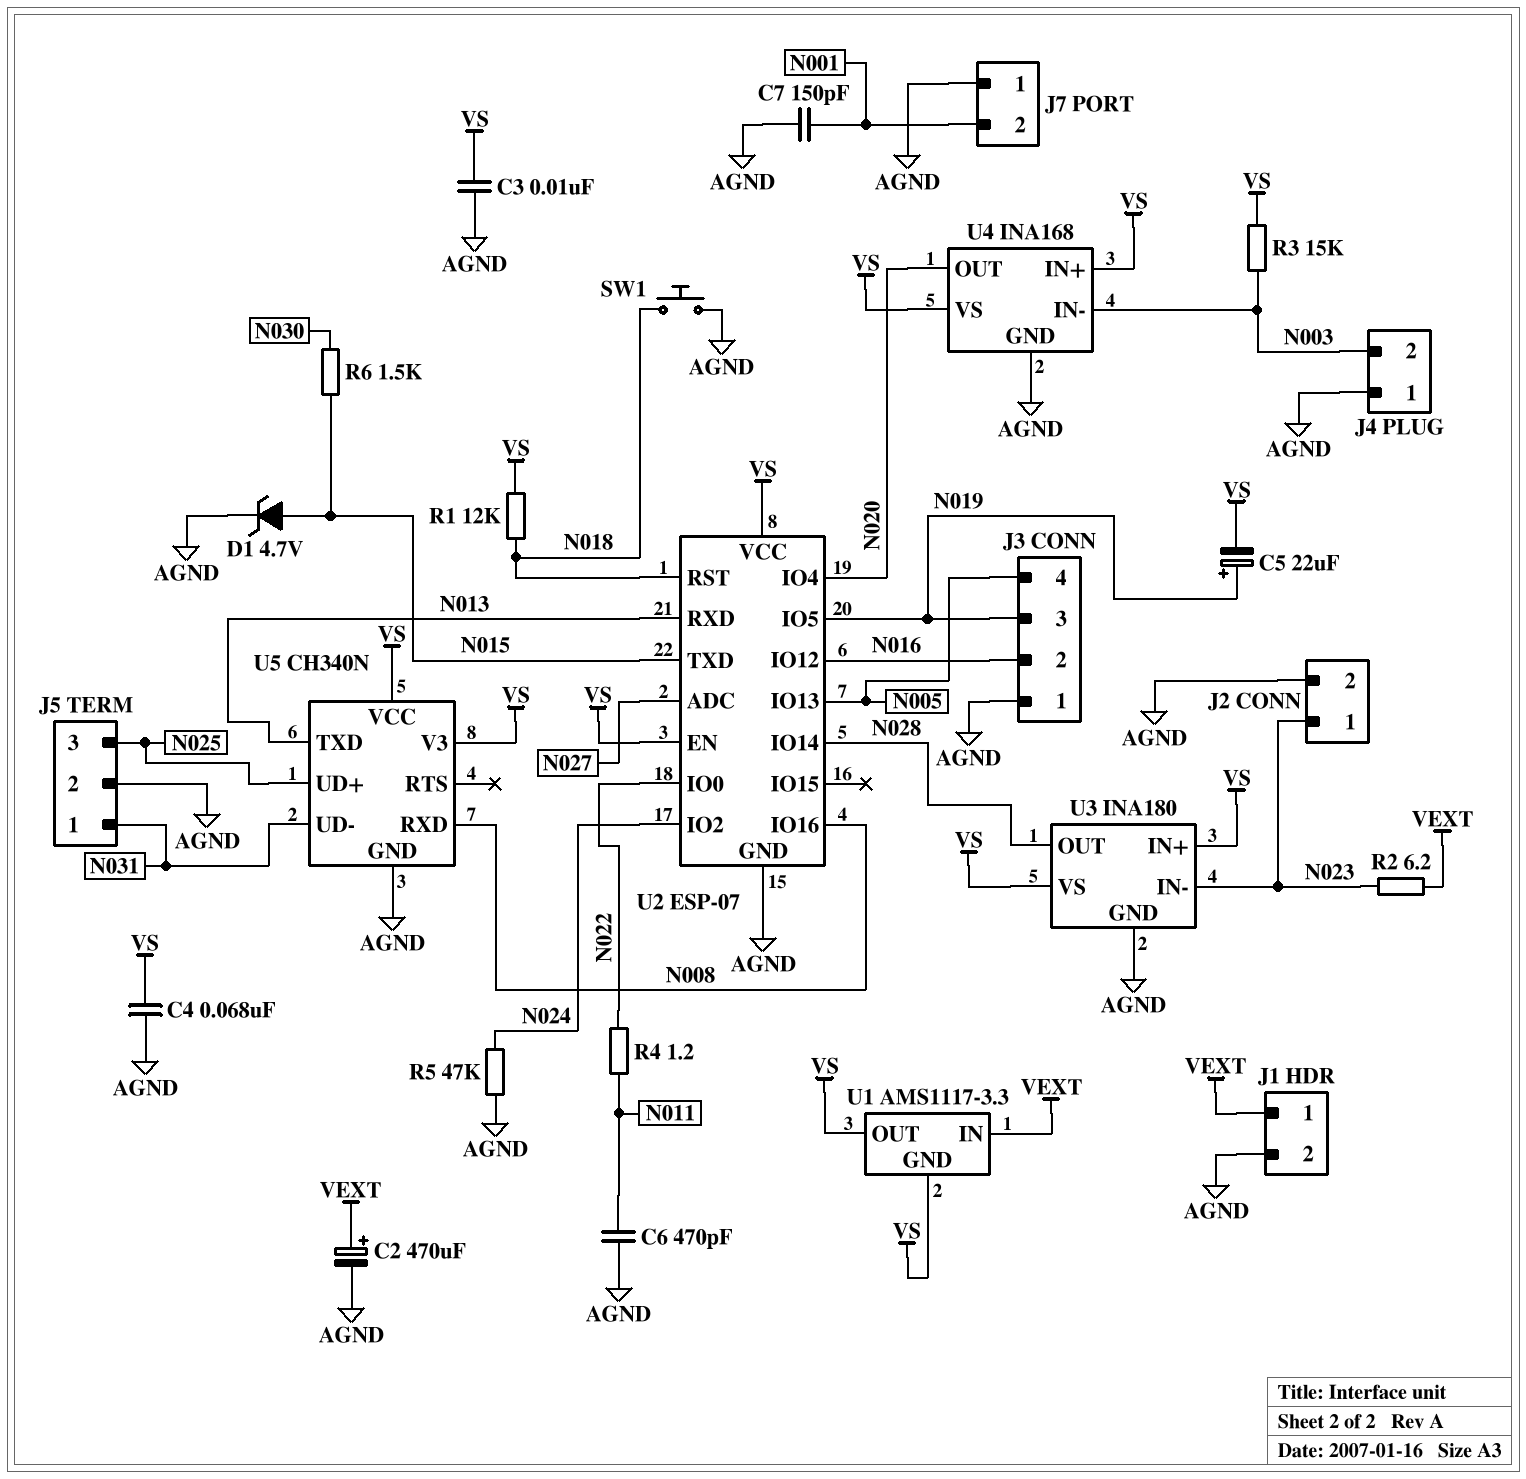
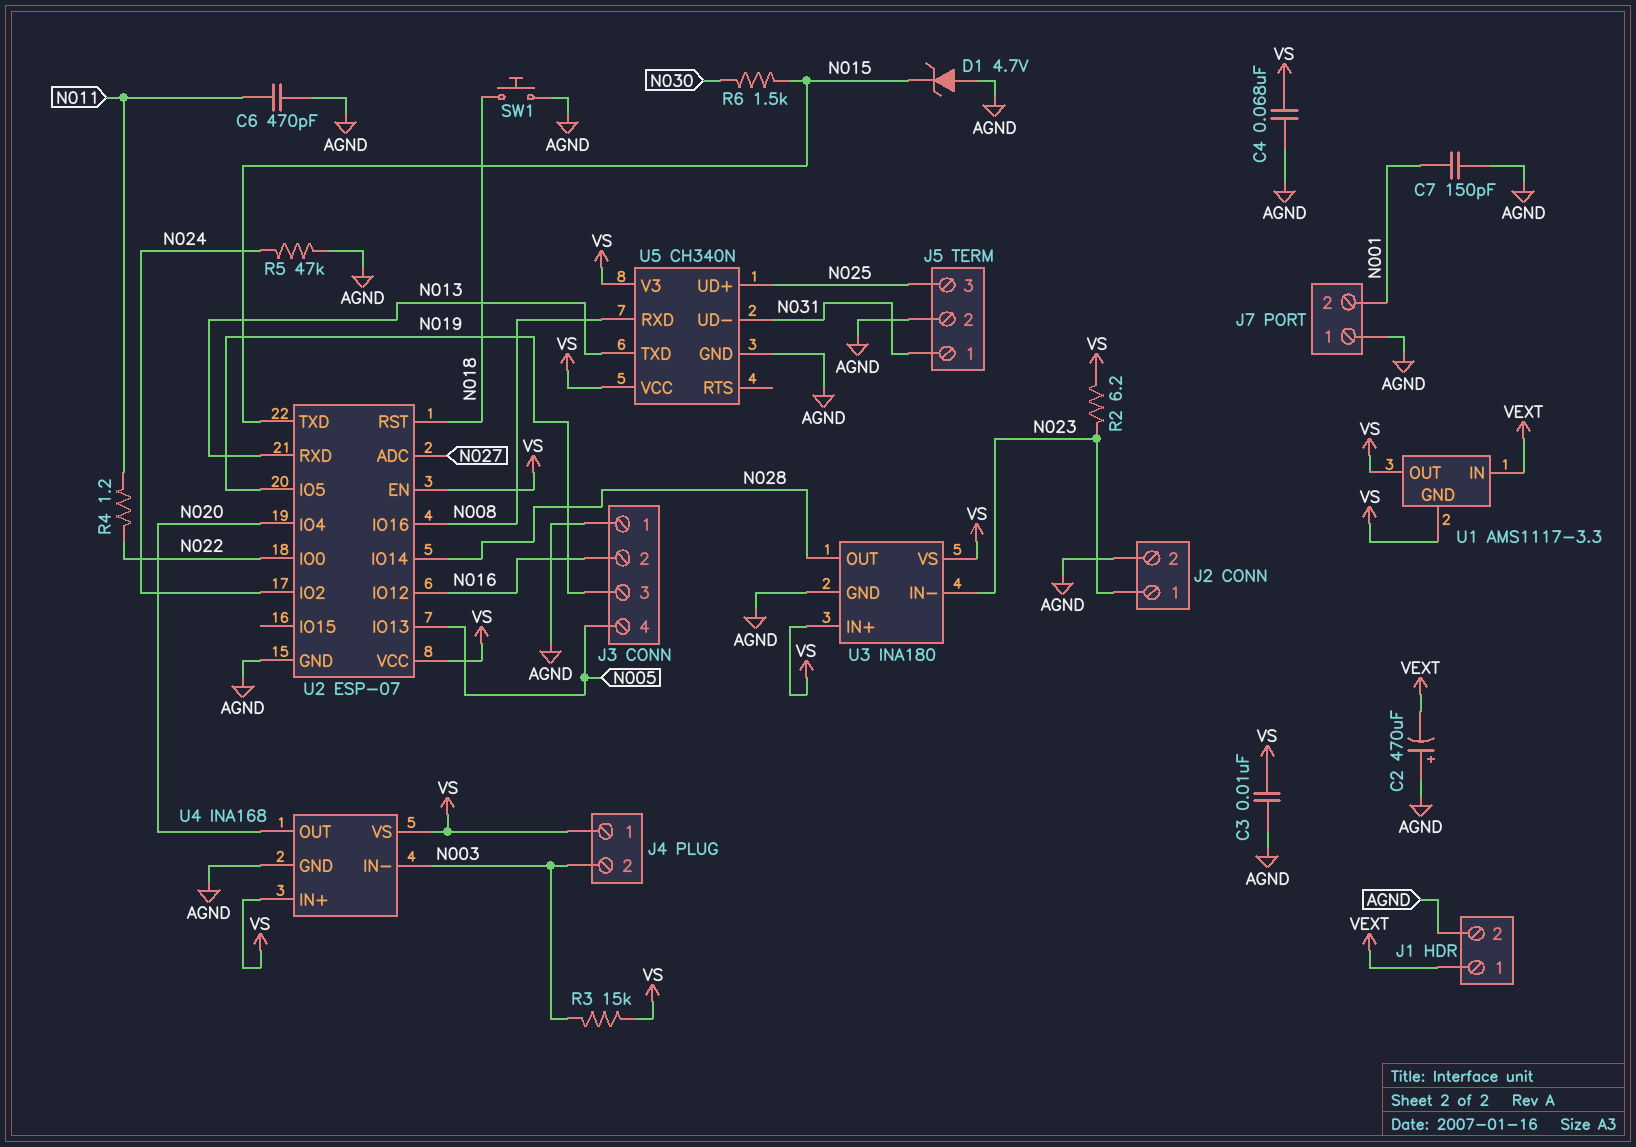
C2: 470uF (plus VEXT, minus AGND) -> 470uF (plus AGND, minus VEXT)
C5: 22uF (plus N019, minus VS) -> none
D1: zener 4.7V (A N015, K AGND) -> zener 4.7V (A AGND, K N015)
J4 pin 1: AGND -> VS
R1: 12k (N018, VS) -> none
R2: 6.2 (N023, VEXT) -> 6.2 (N023, VS)

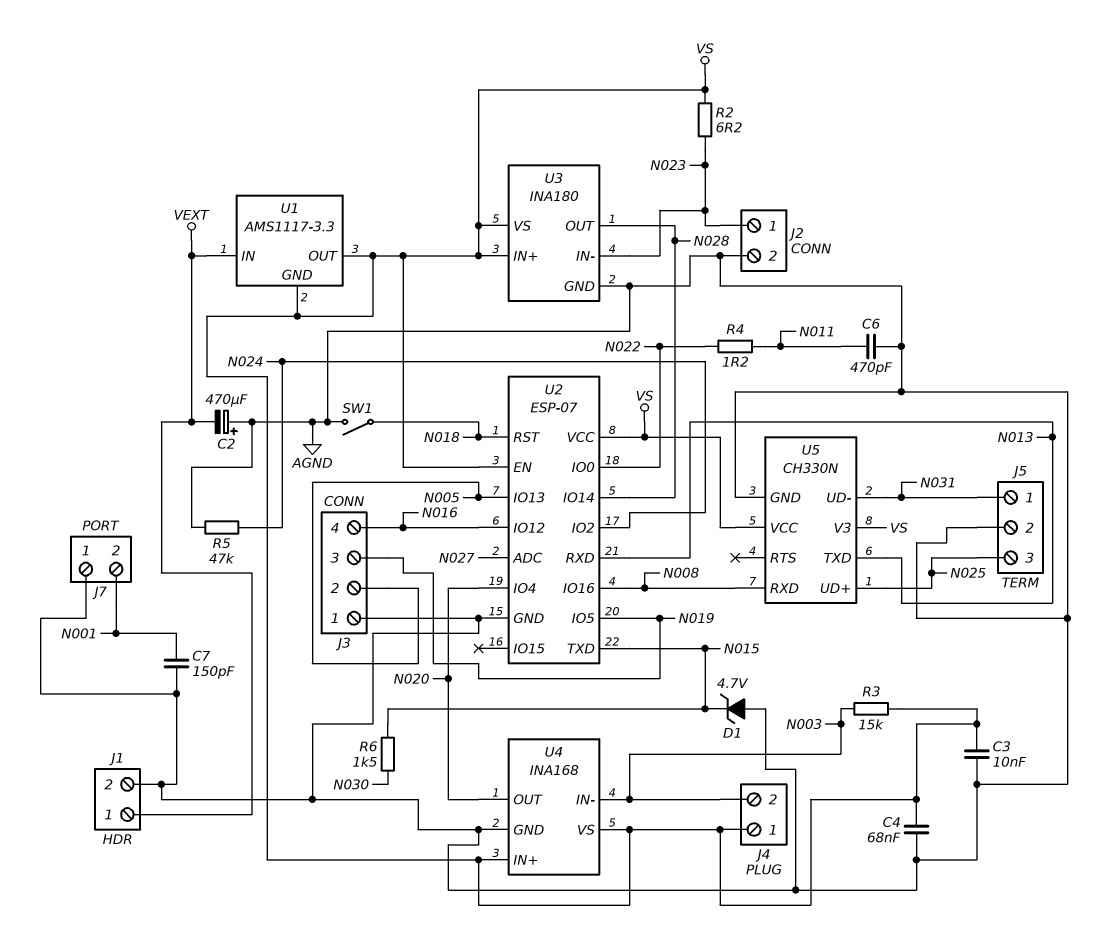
J3 pin 2: N016 -> N005
J3 pin 4: N005 -> N016
SW1: button (AGND, N018) -> switch (AGND, N018)
U5: CH340N -> CH330N

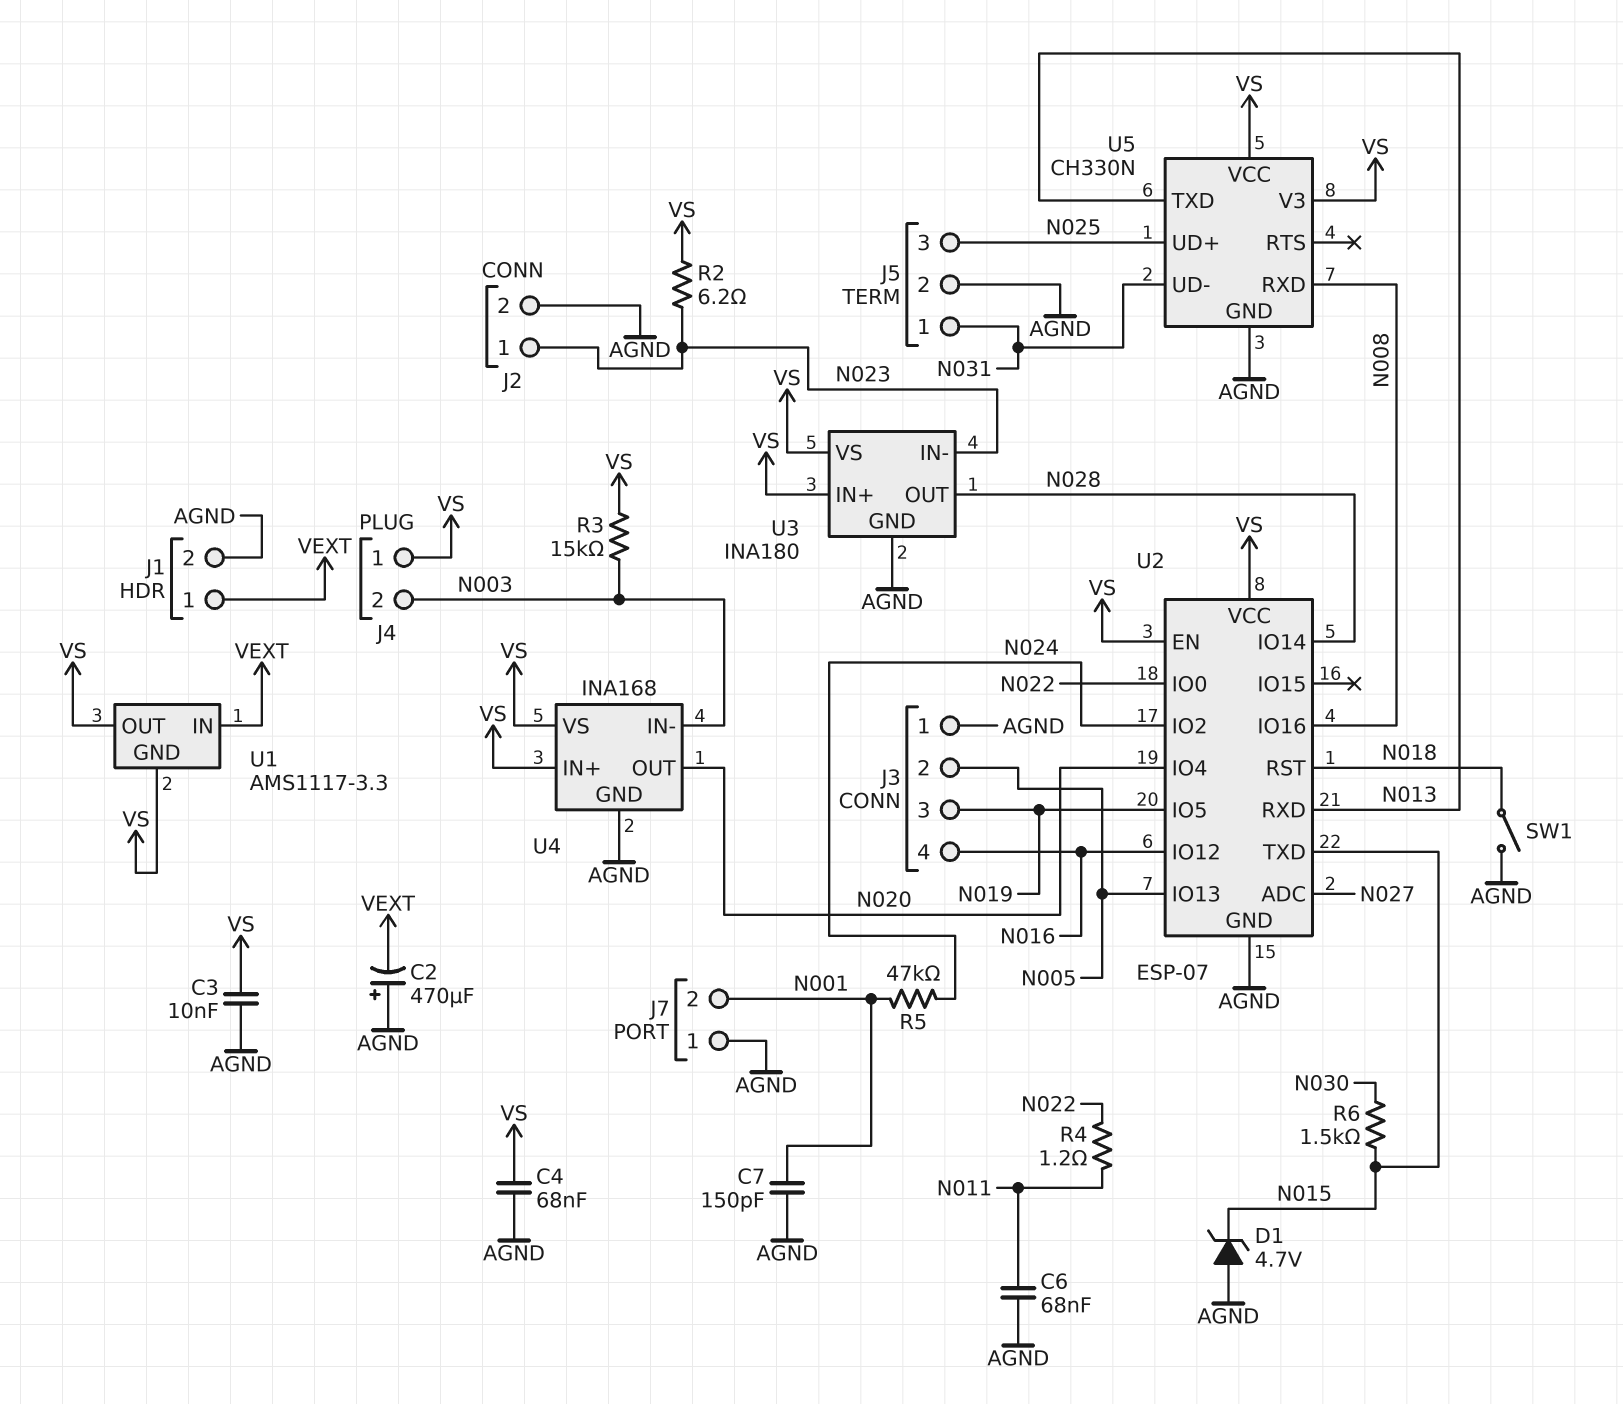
C6: 470pF (AGND, N011) -> 68nF (AGND, N011)
R5: 47k (AGND, N024) -> 47k (N001, N024)

